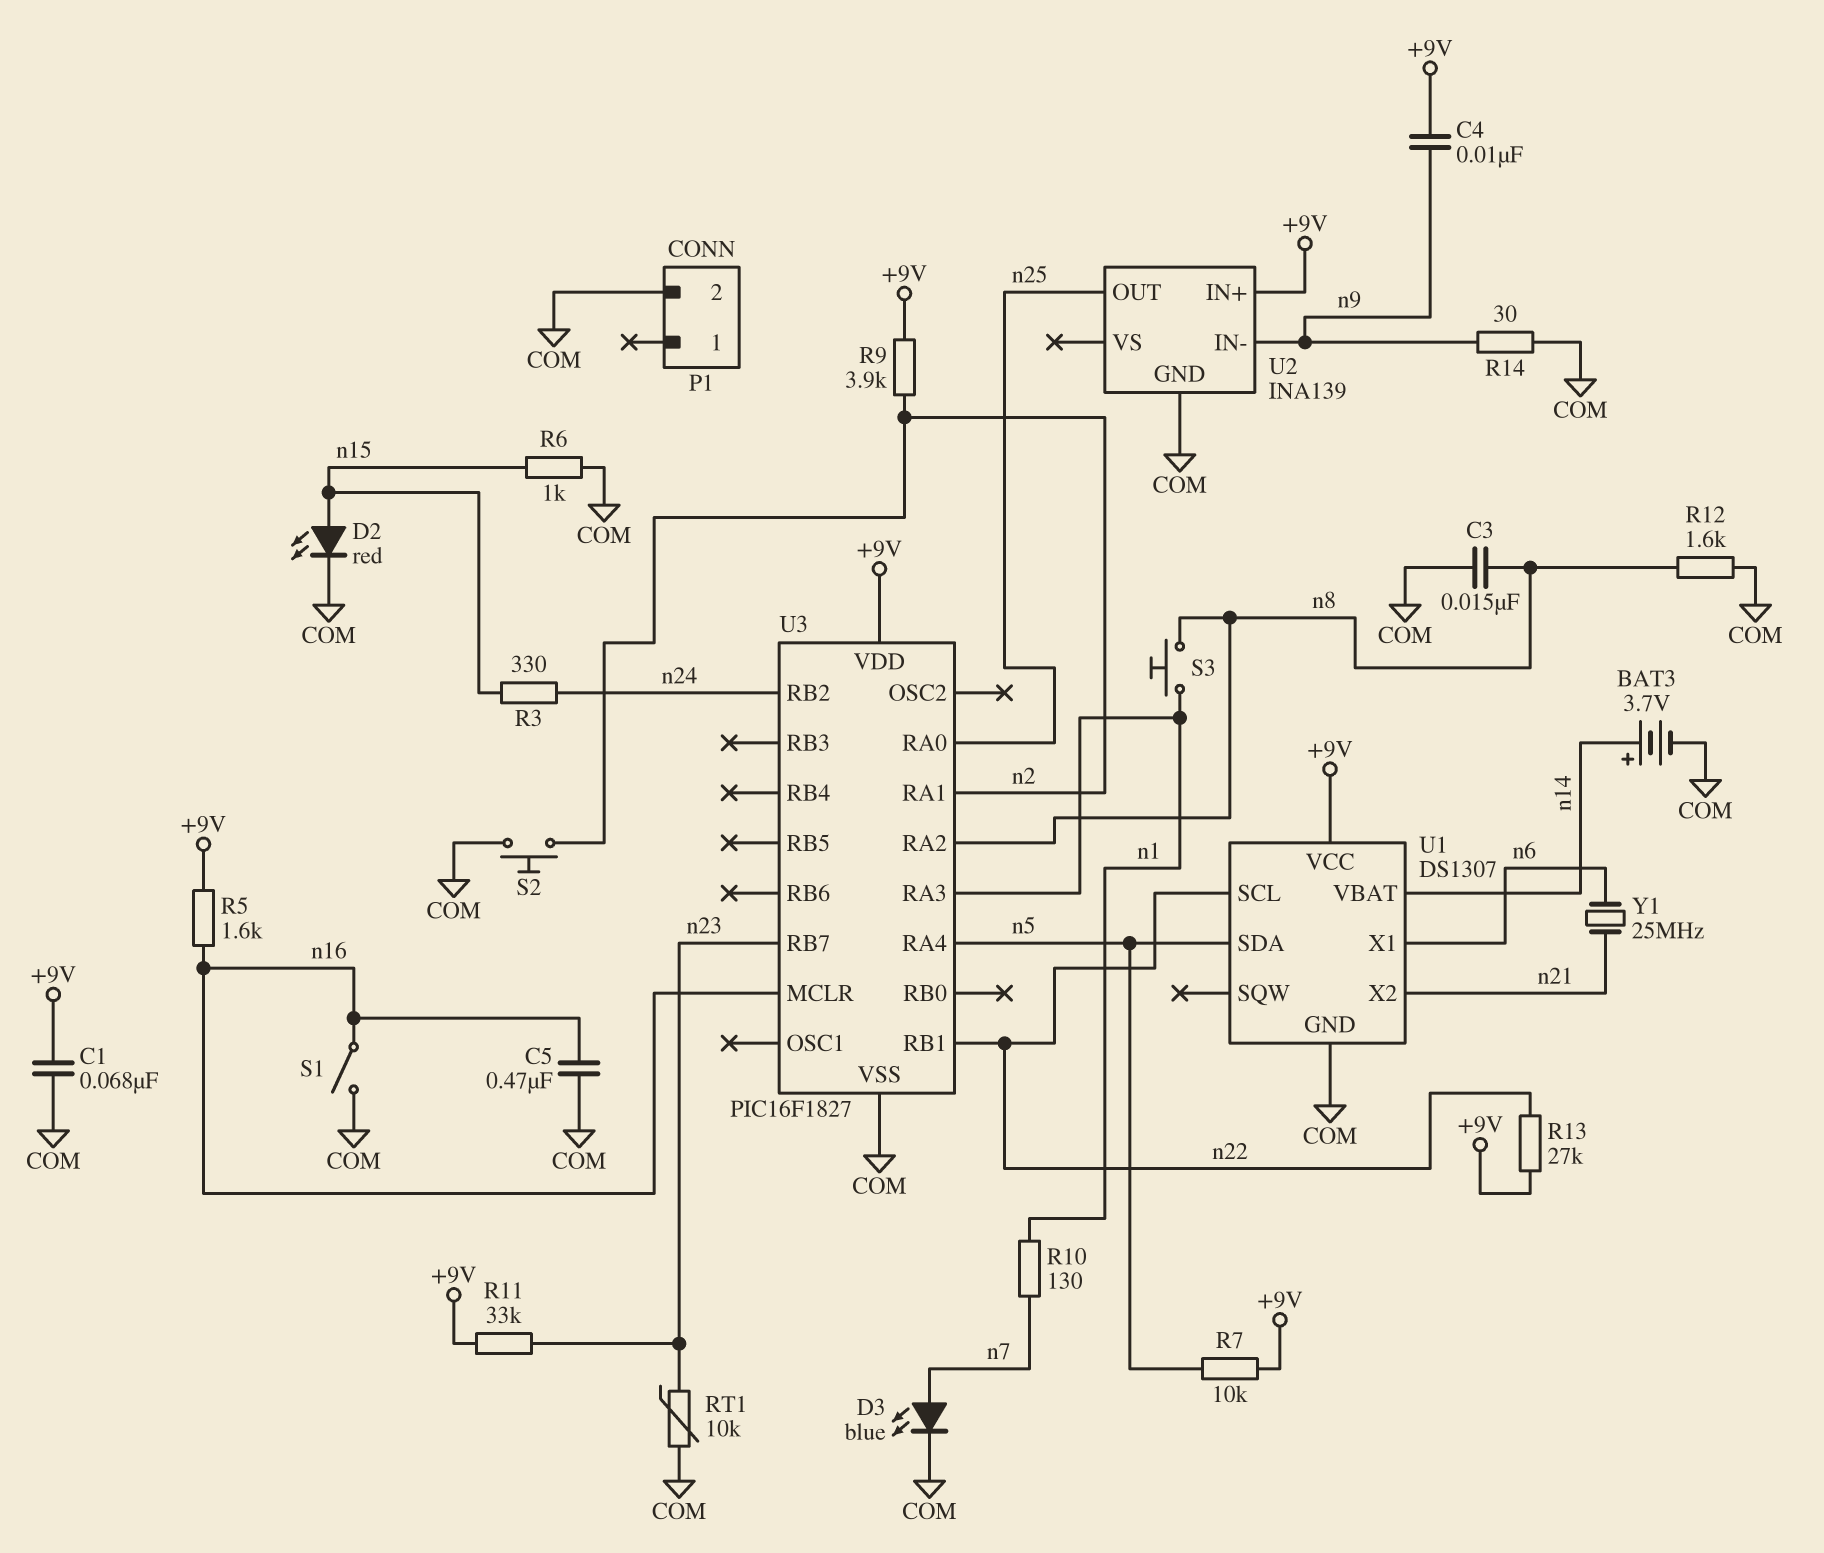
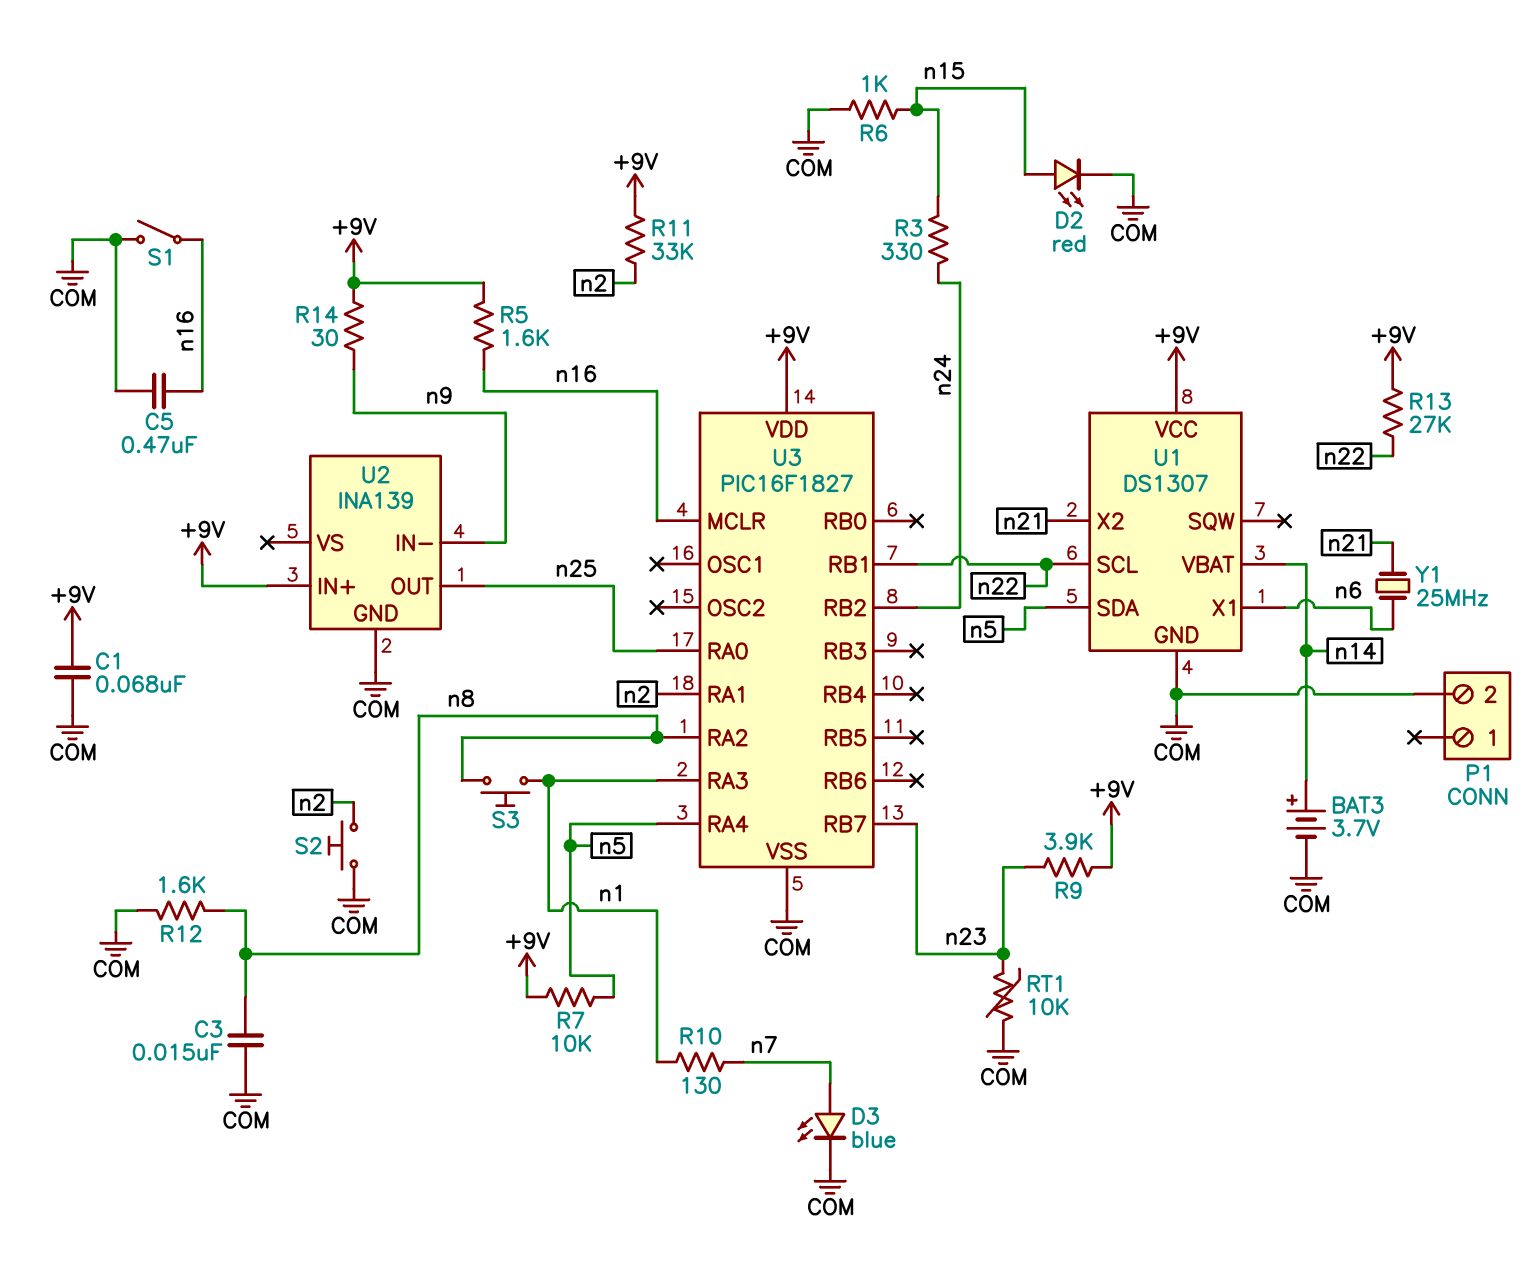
C4: 10nF (+9V, n9) -> none
R9: 3.9k (+9V, n2) -> 3.9k (+9V, n23)
R11: 33k (+9V, n23) -> 33k (+9V, n2)
R14: 30 (COM, n9) -> 30 (+9V, n9)

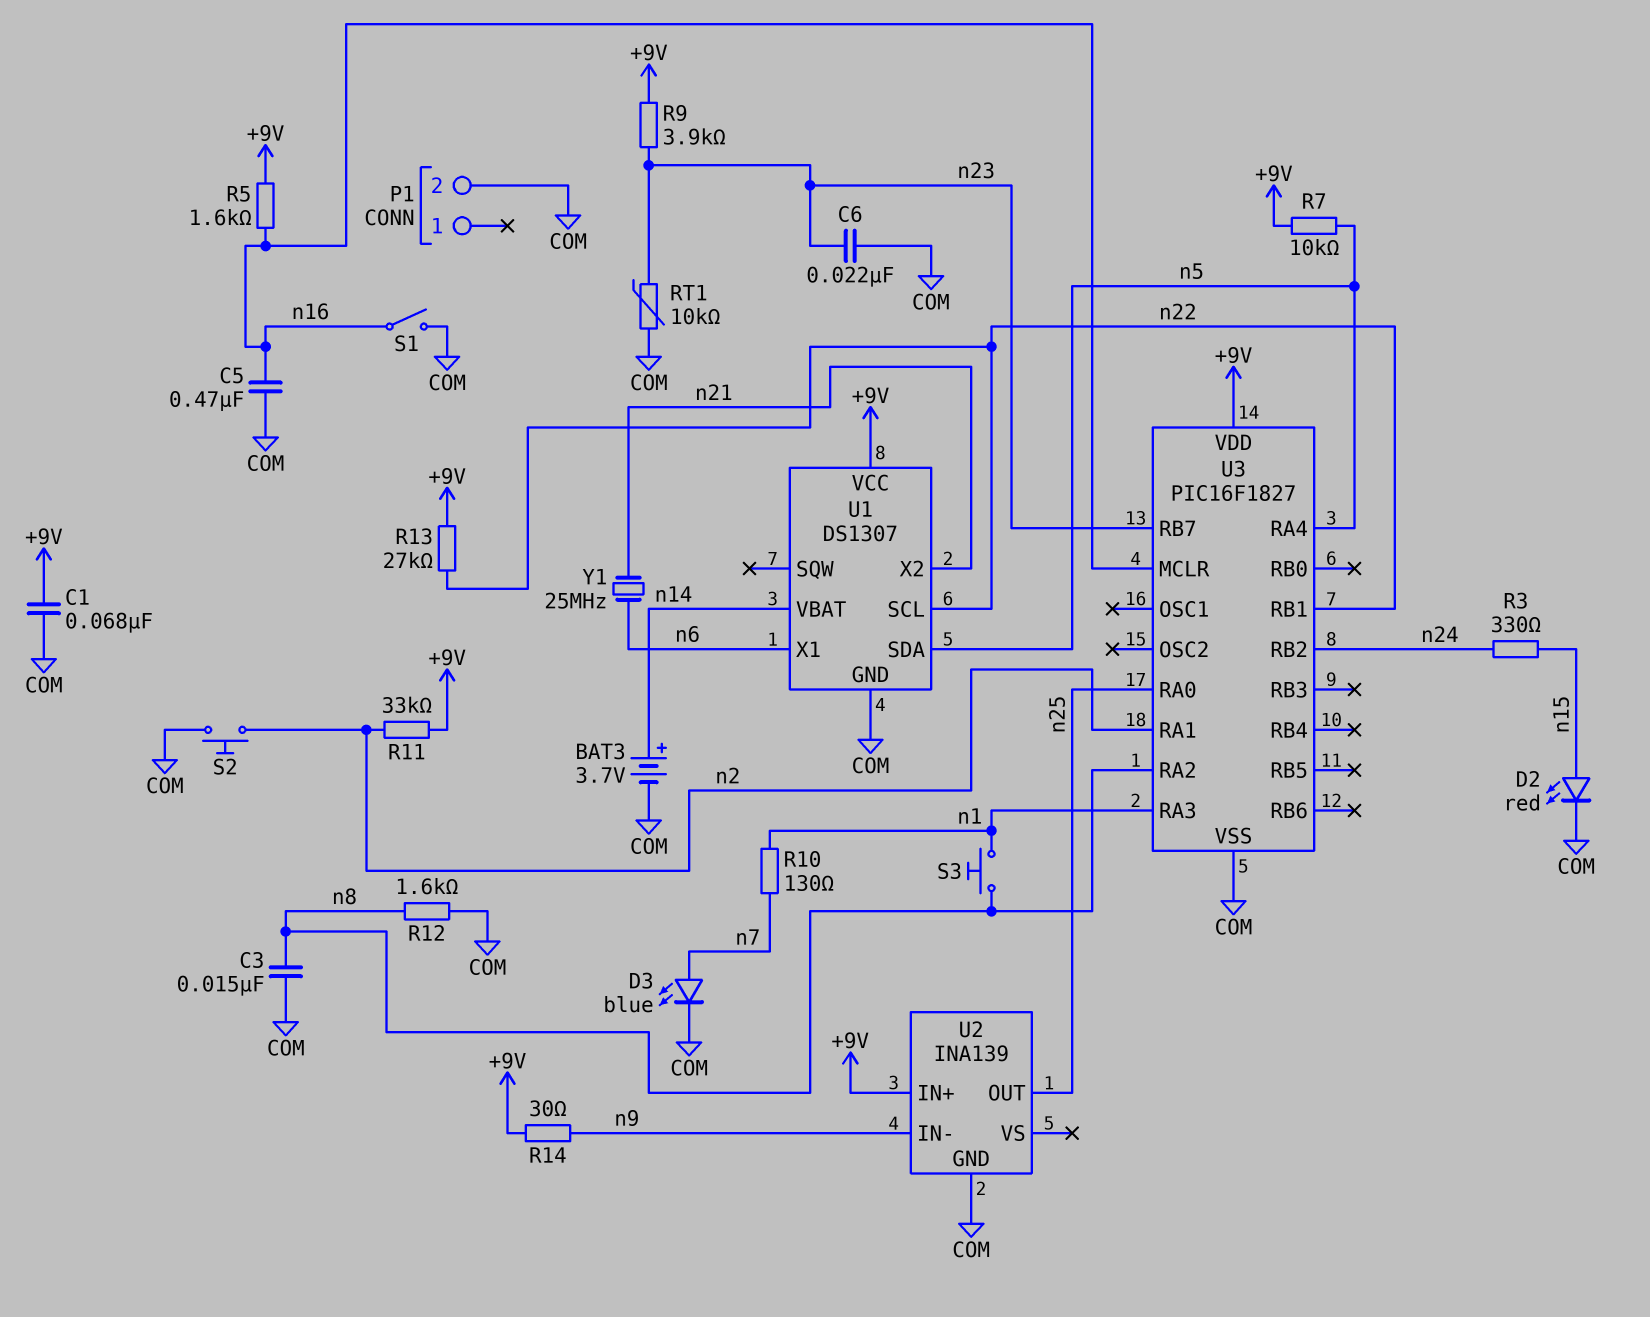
C6: none -> 22nF (COM, n23)
R6: 1k (COM, n15) -> none

